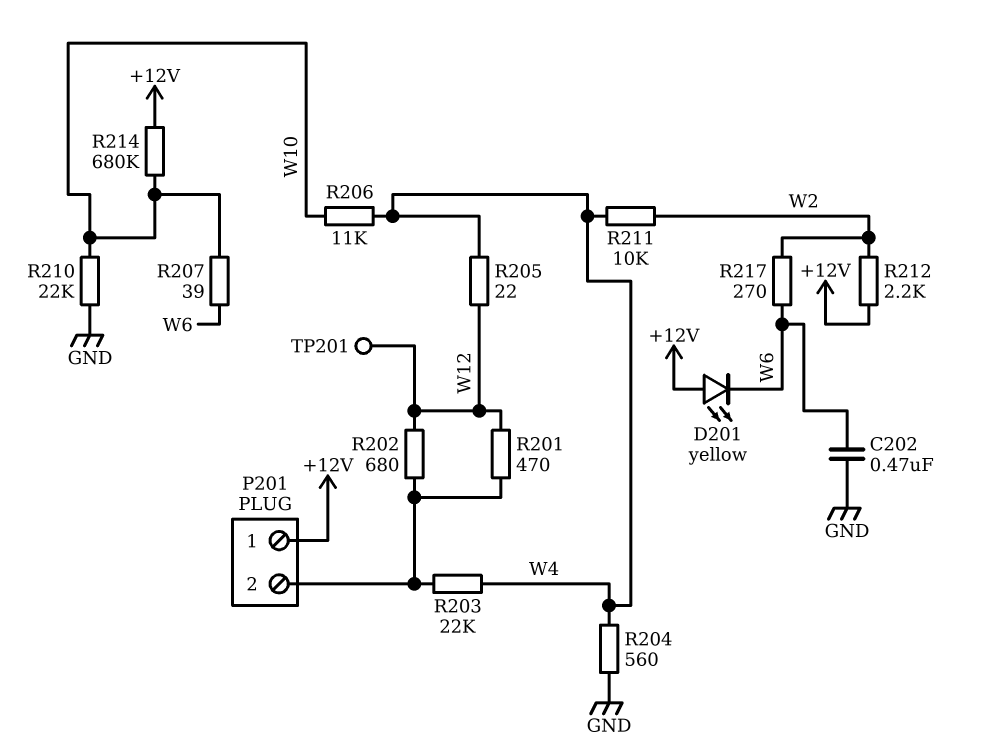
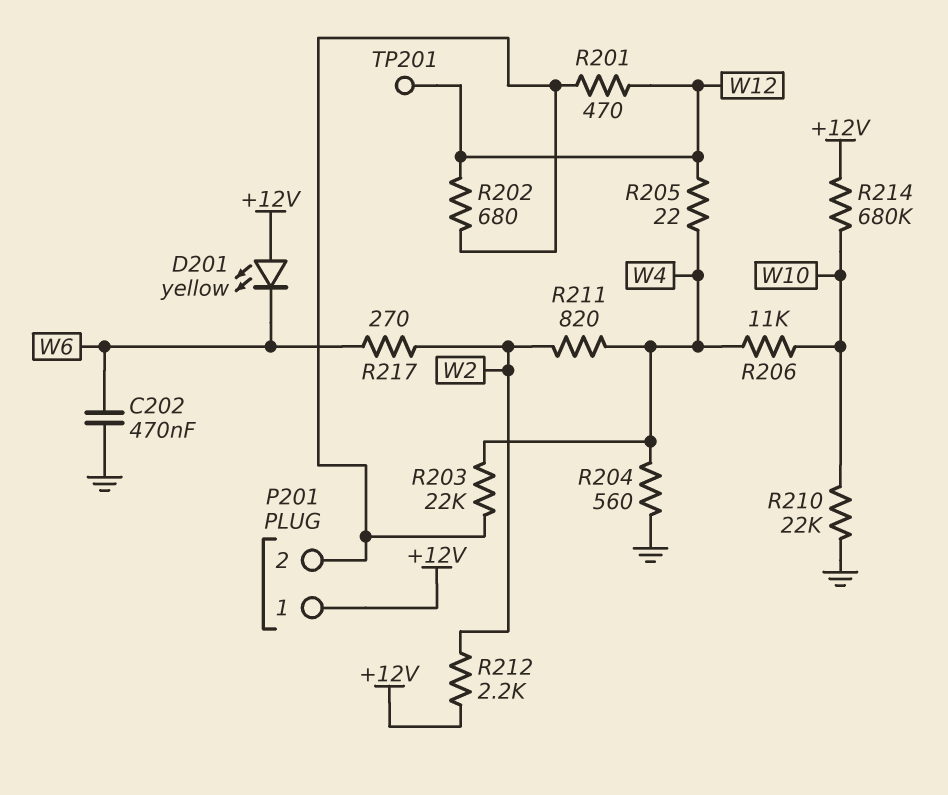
R207: 39 (W6, W10) -> none
R211: 10k (W2, W4) -> 820 (W2, W4)

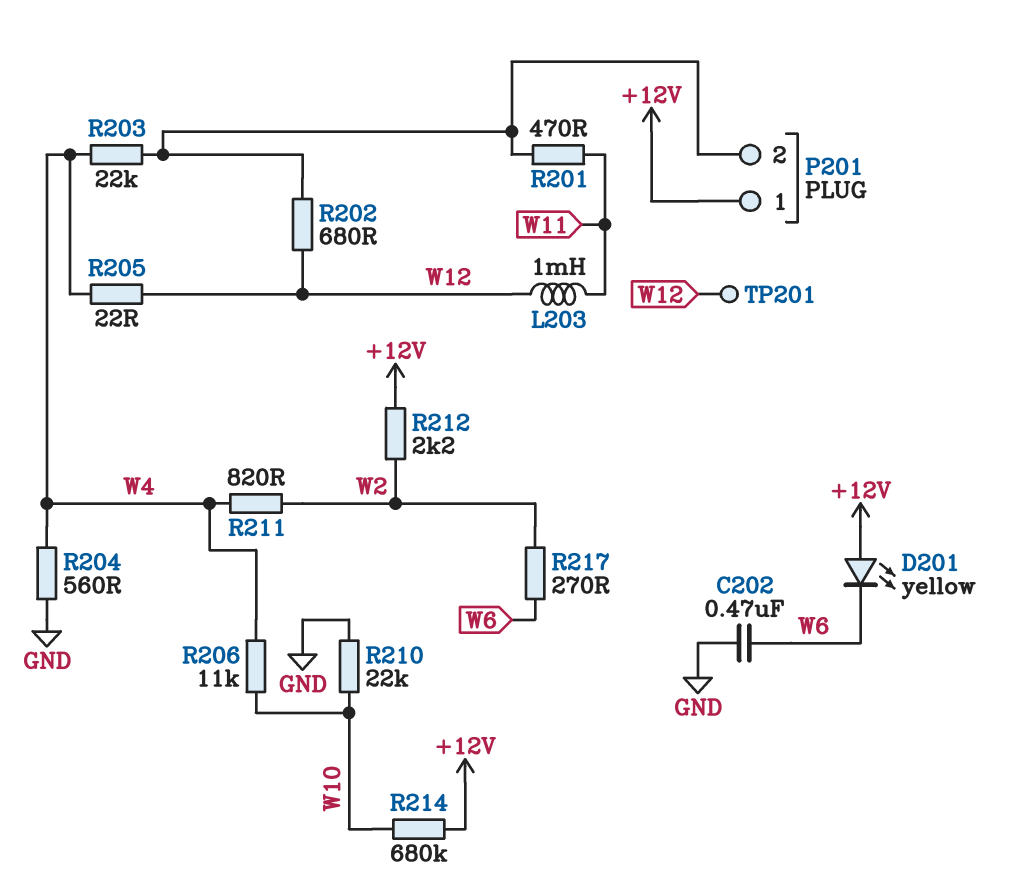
L203: none -> 1mH (W11, W12)
R201: 470 (P201/2, W12) -> 470 (P201/2, W11)

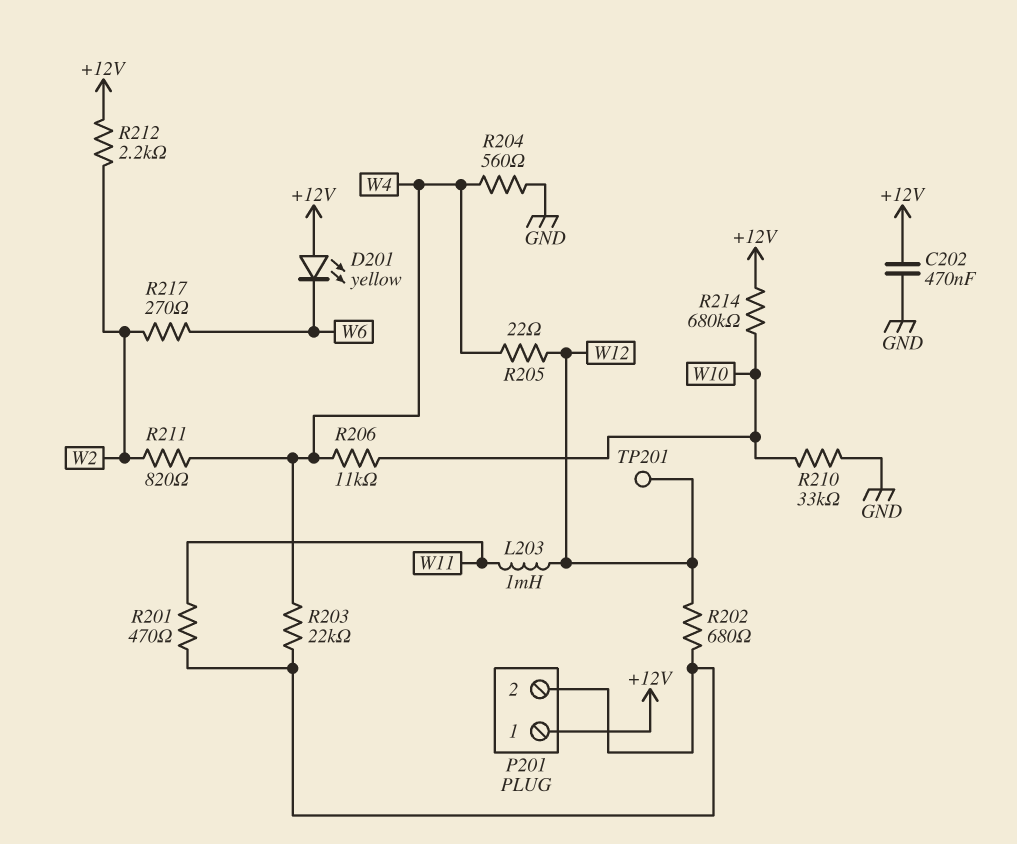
C202: 470nF (GND, W6) -> 470nF (+12V, GND)
R210: 22k (GND, W10) -> 33k (GND, W10)

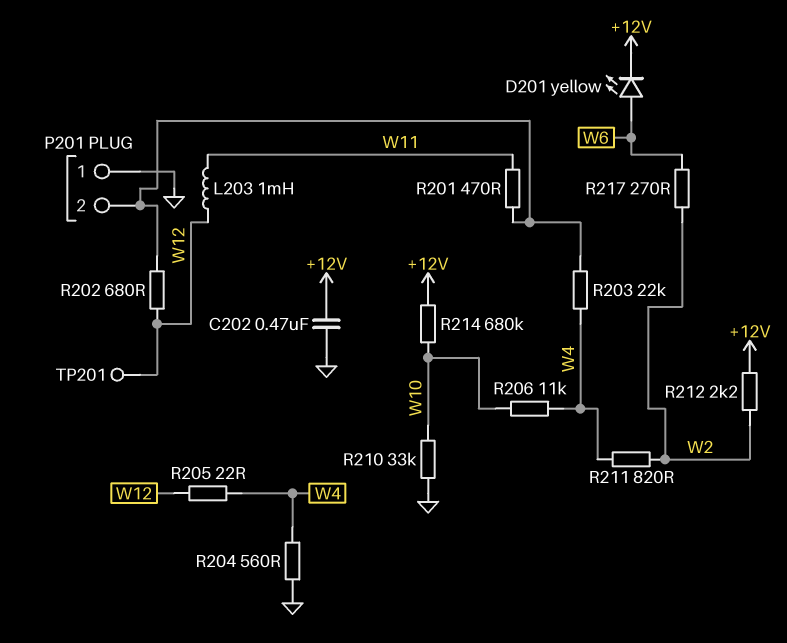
D201: LED yellow (A +12V, K W6) -> LED yellow (A W6, K +12V)
P201 pin 1: +12V -> GND

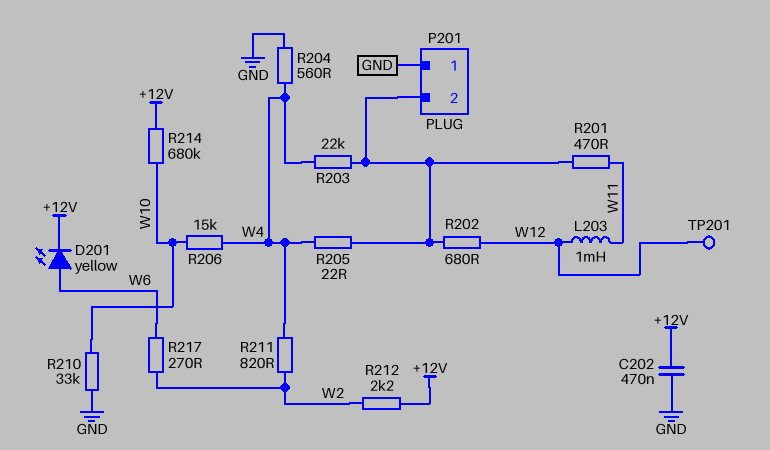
R205: 22 (W4, W12) -> 22 (P201/2, W4)
R206: 11k (W4, W10) -> 15k (W4, W10)

